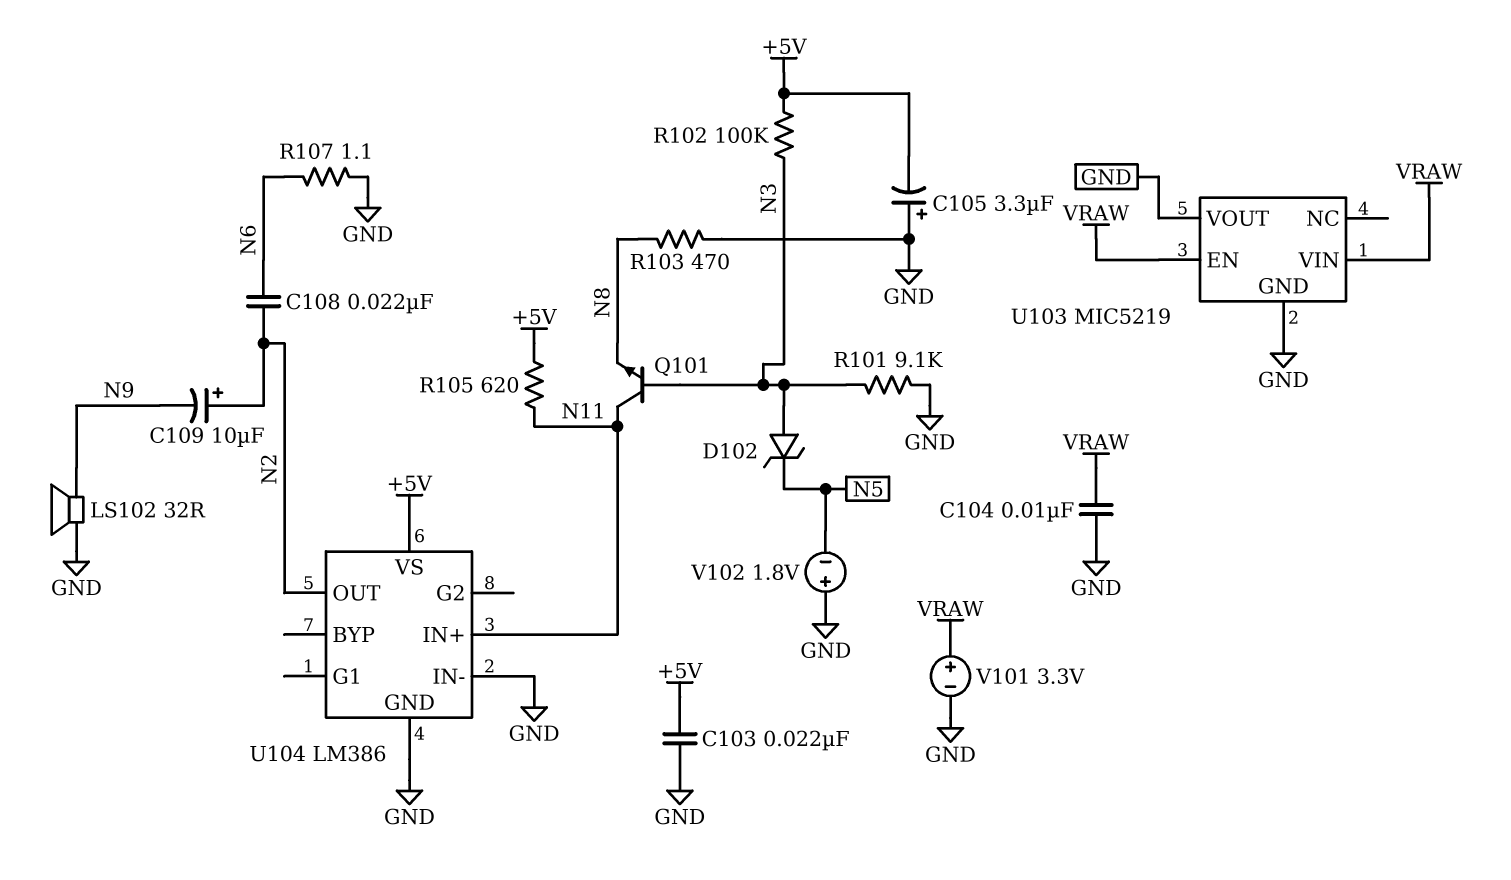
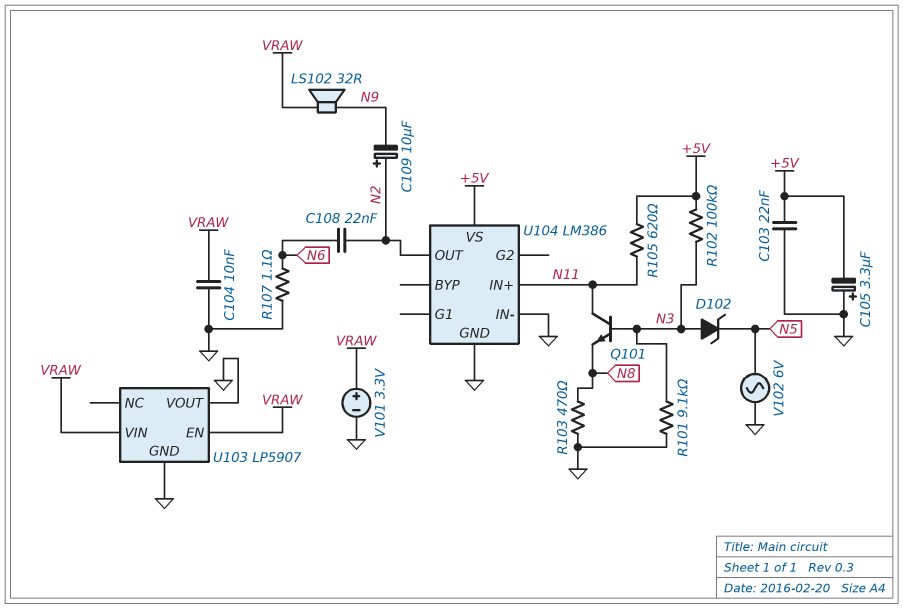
LS102: speaker 32R (GND, N9) -> speaker 32R (N9, VRAW)
U103: MIC5219 -> LP5907
V102: 1.8V (plus GND, minus N5) -> AC 6V (GND, N5)

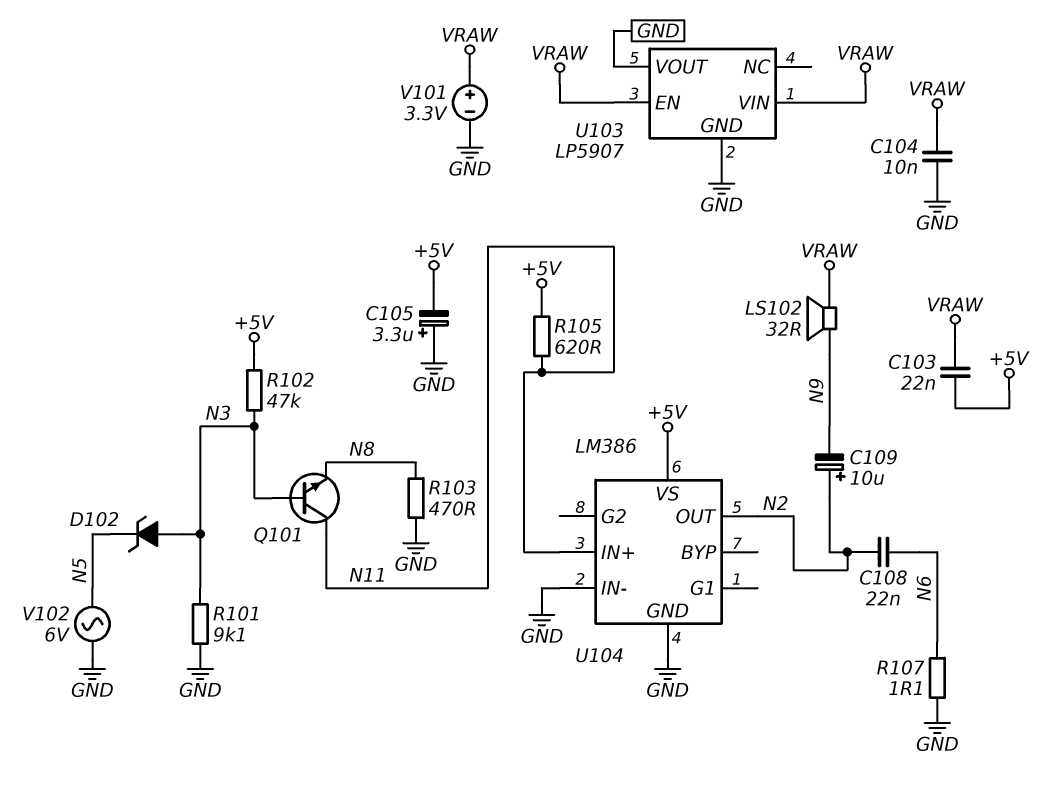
C103: 22nF (+5V, GND) -> 22nF (+5V, VRAW)
R102: 100k (+5V, N3) -> 47k (+5V, N3)

